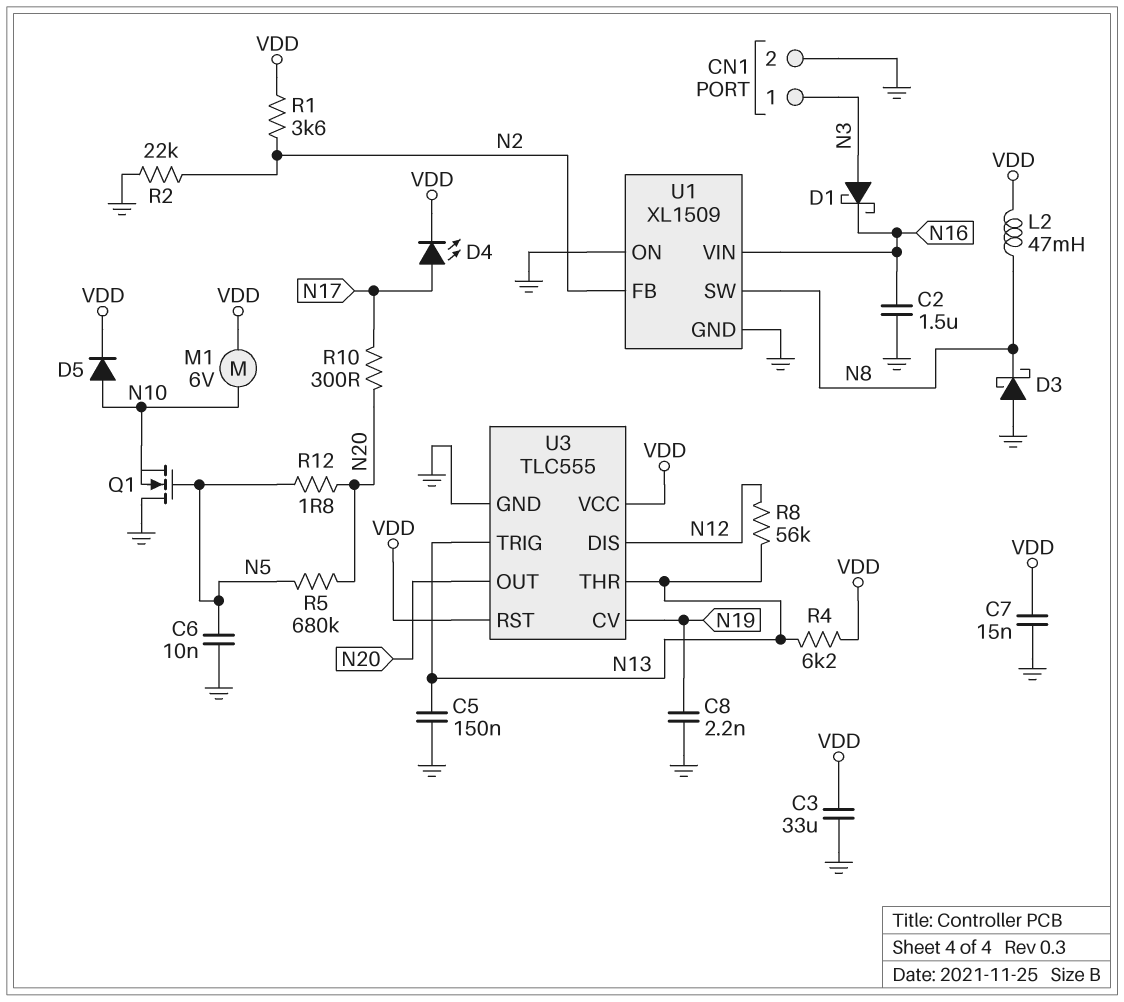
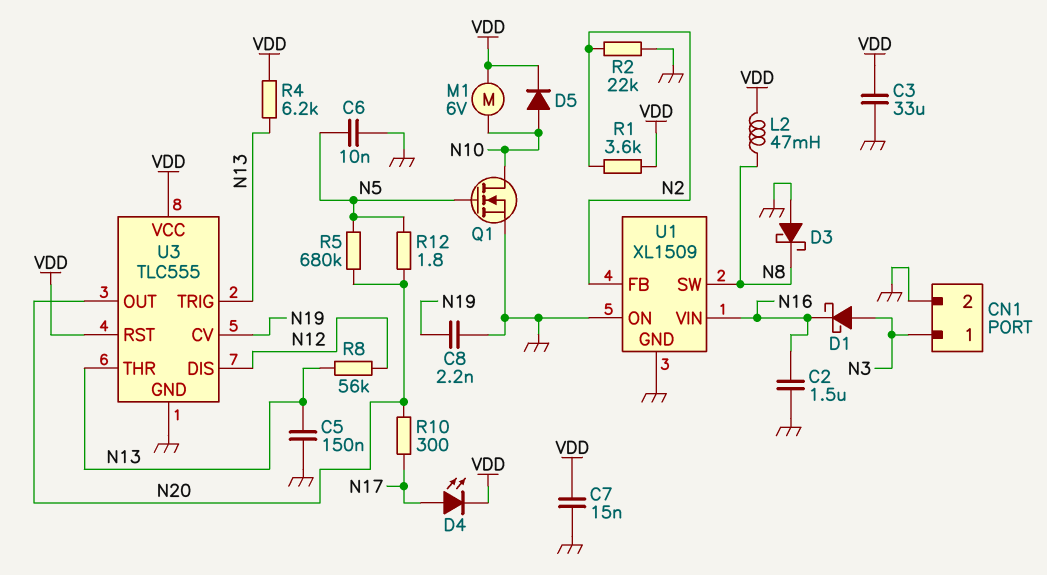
Q1: NMOS (G N5, D GND, S N10) -> NMOS (G N5, D N10, S GND)

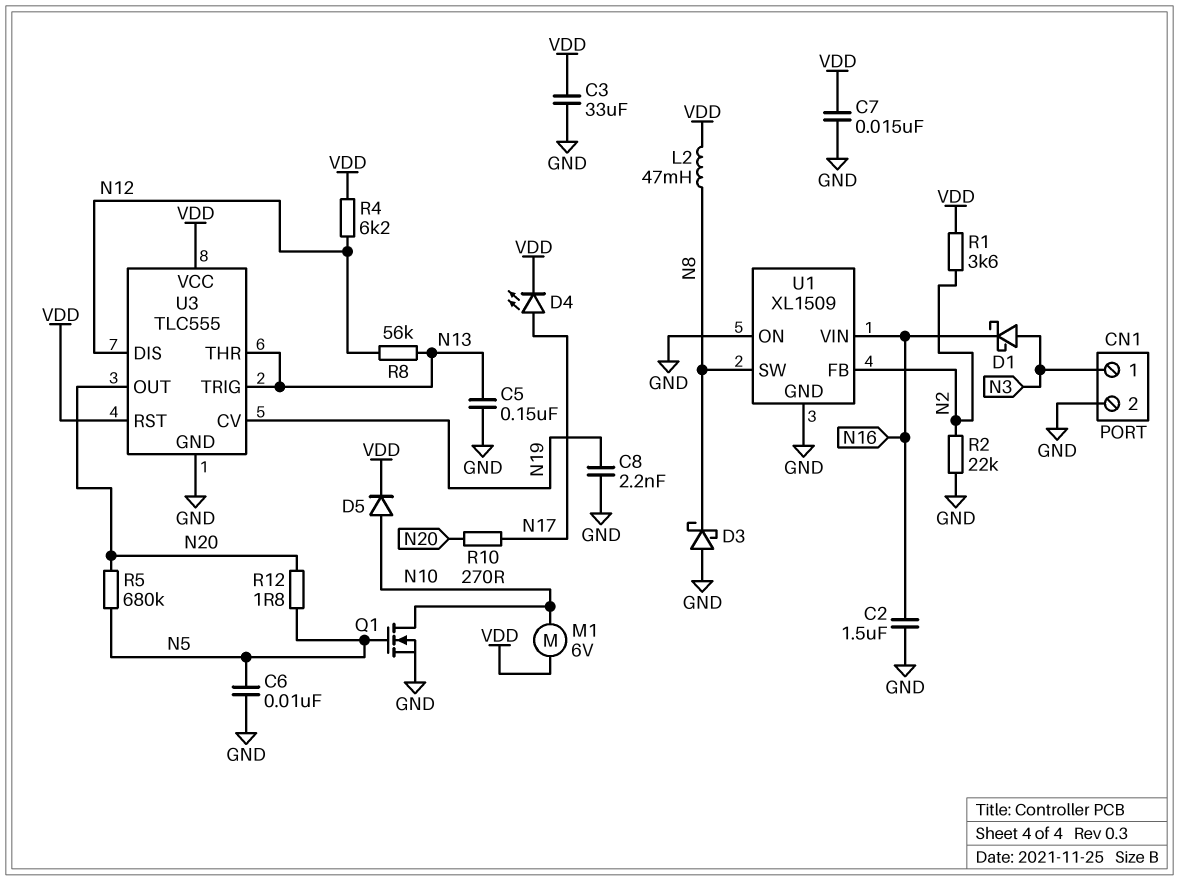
R4: 6.2k (N13, VDD) -> 6.2k (N12, VDD)
R10: 300 (N17, N20) -> 270 (N17, N20)

